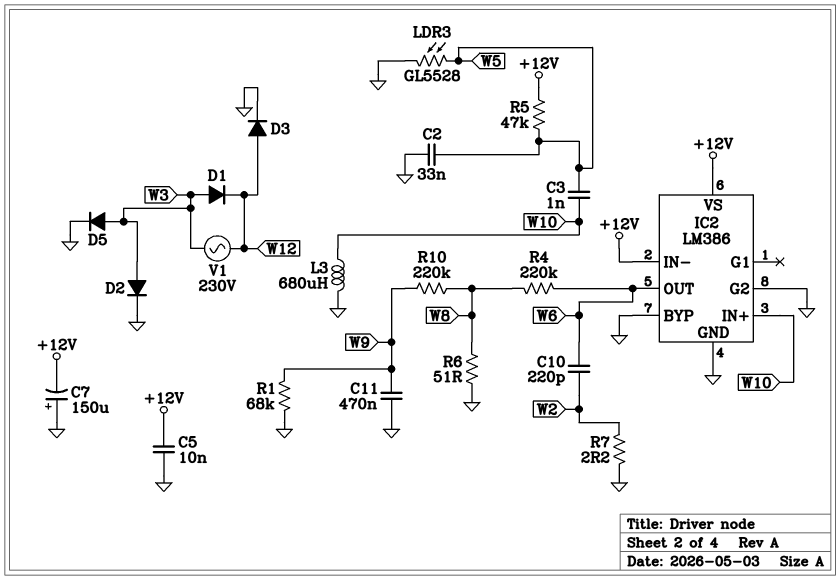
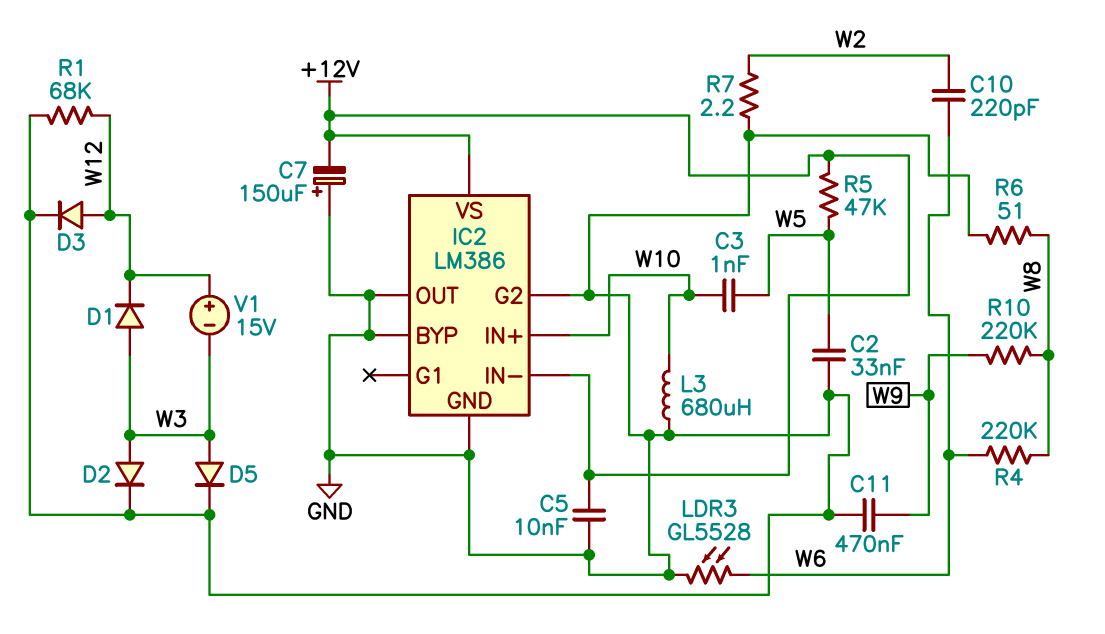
IC2 pin OUT: W6 -> GND
LDR3: GL5528 (GND, W5) -> GL5528 (GND, W6)
R1: 68k (GND, W9) -> 68k (GND, W12)
V1: AC 230V (W3, W12) -> 15V (plus W12, minus W3)

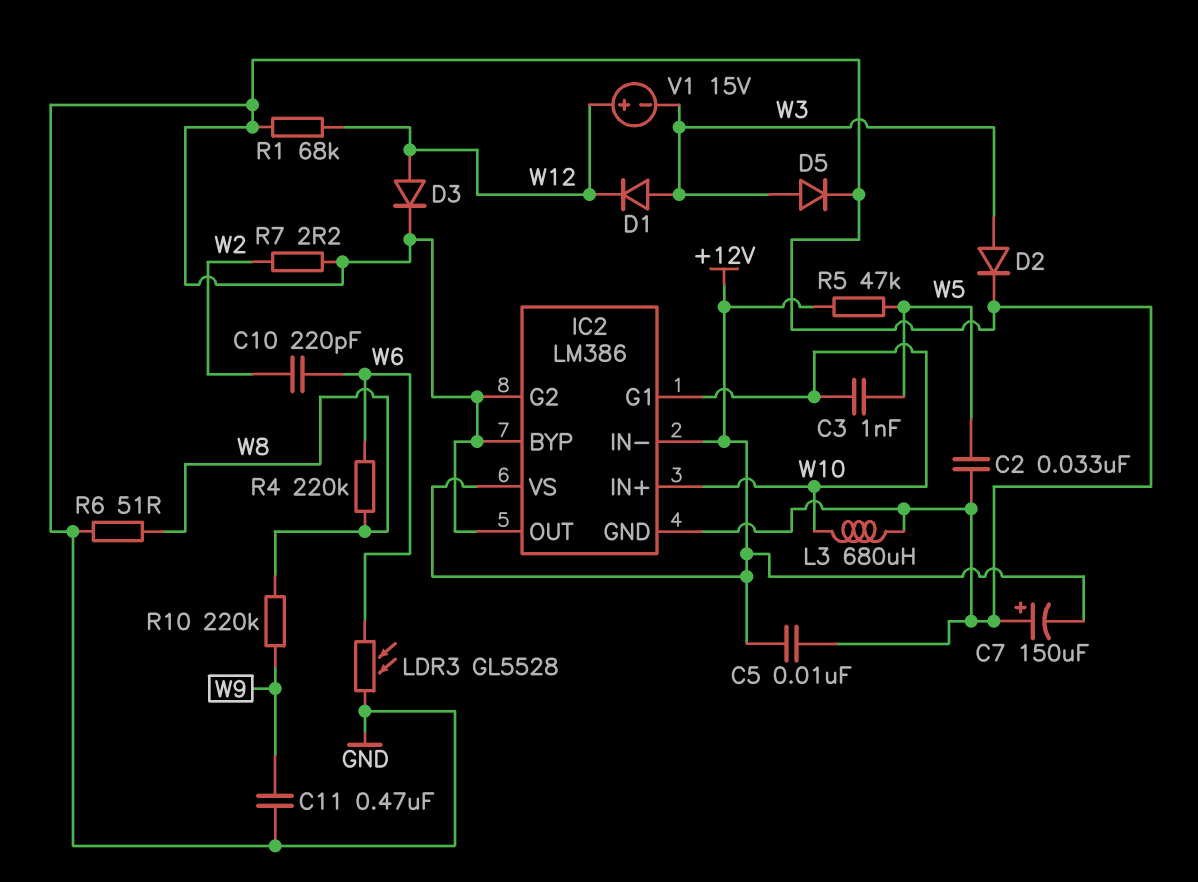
IC2 pin G1: none -> W10

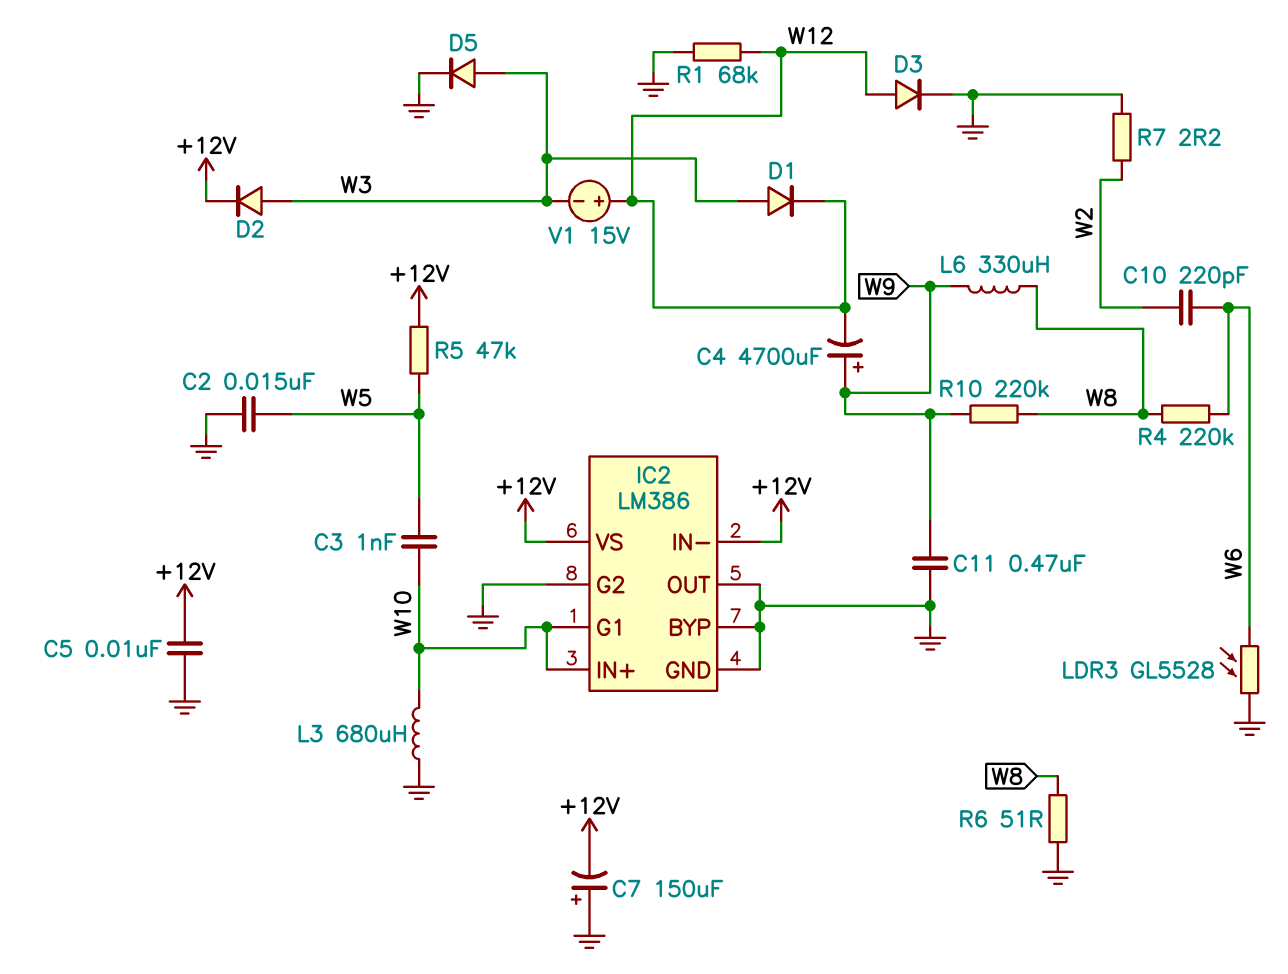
C2: 33nF (GND, W5) -> 15nF (GND, W5)
C4: none -> 4700uF (plus W9, minus W12)
D2: diode (A W3, K GND) -> diode (A W3, K +12V)
L6: none -> 330uH (W8, W9)

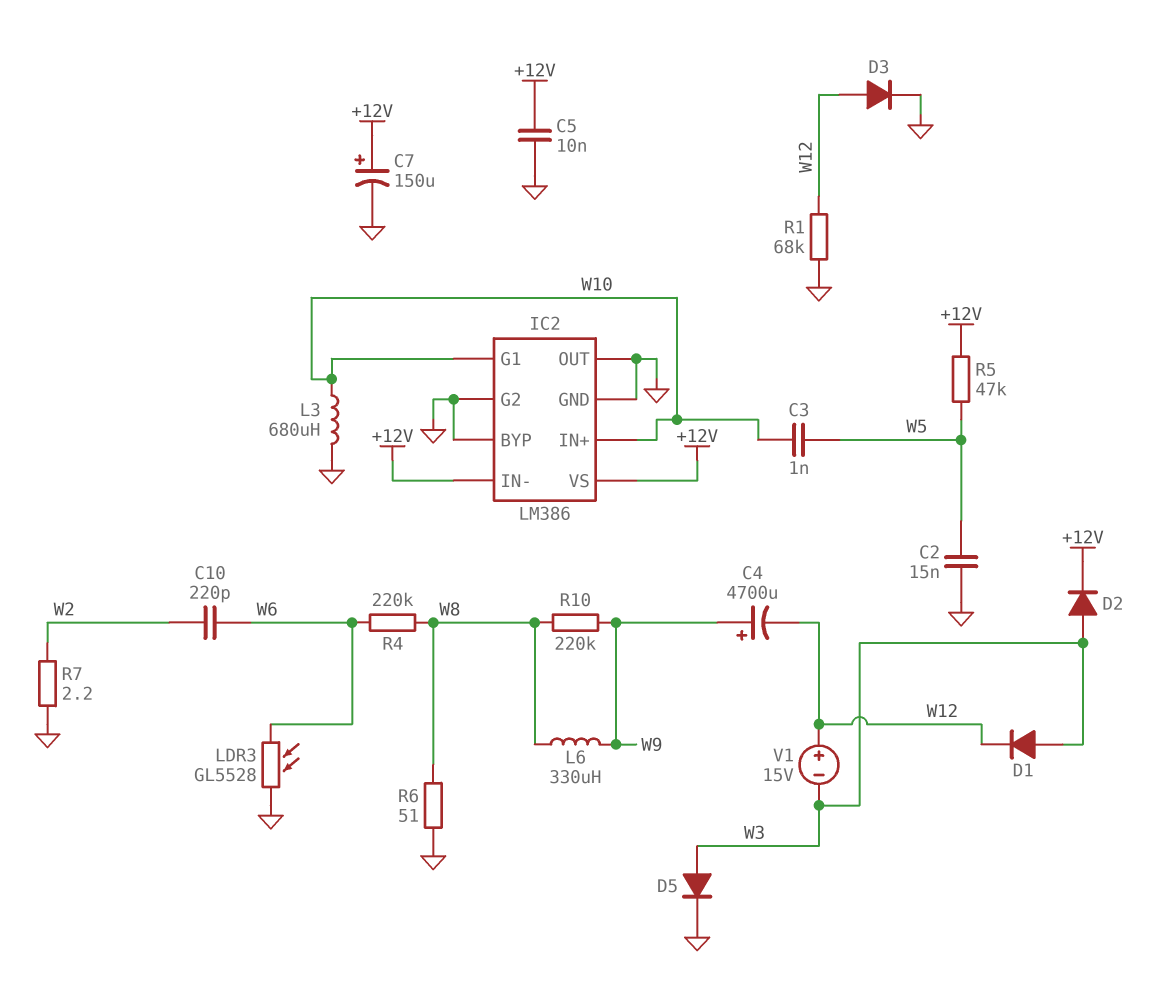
C7: 150uF (plus GND, minus +12V) -> 150uF (plus +12V, minus GND)
C11: 470nF (GND, W9) -> none

